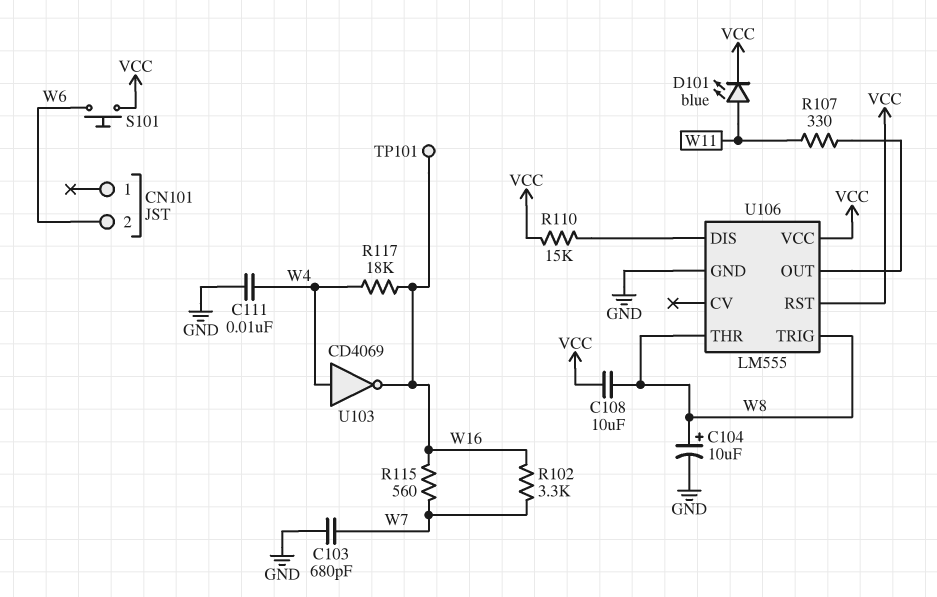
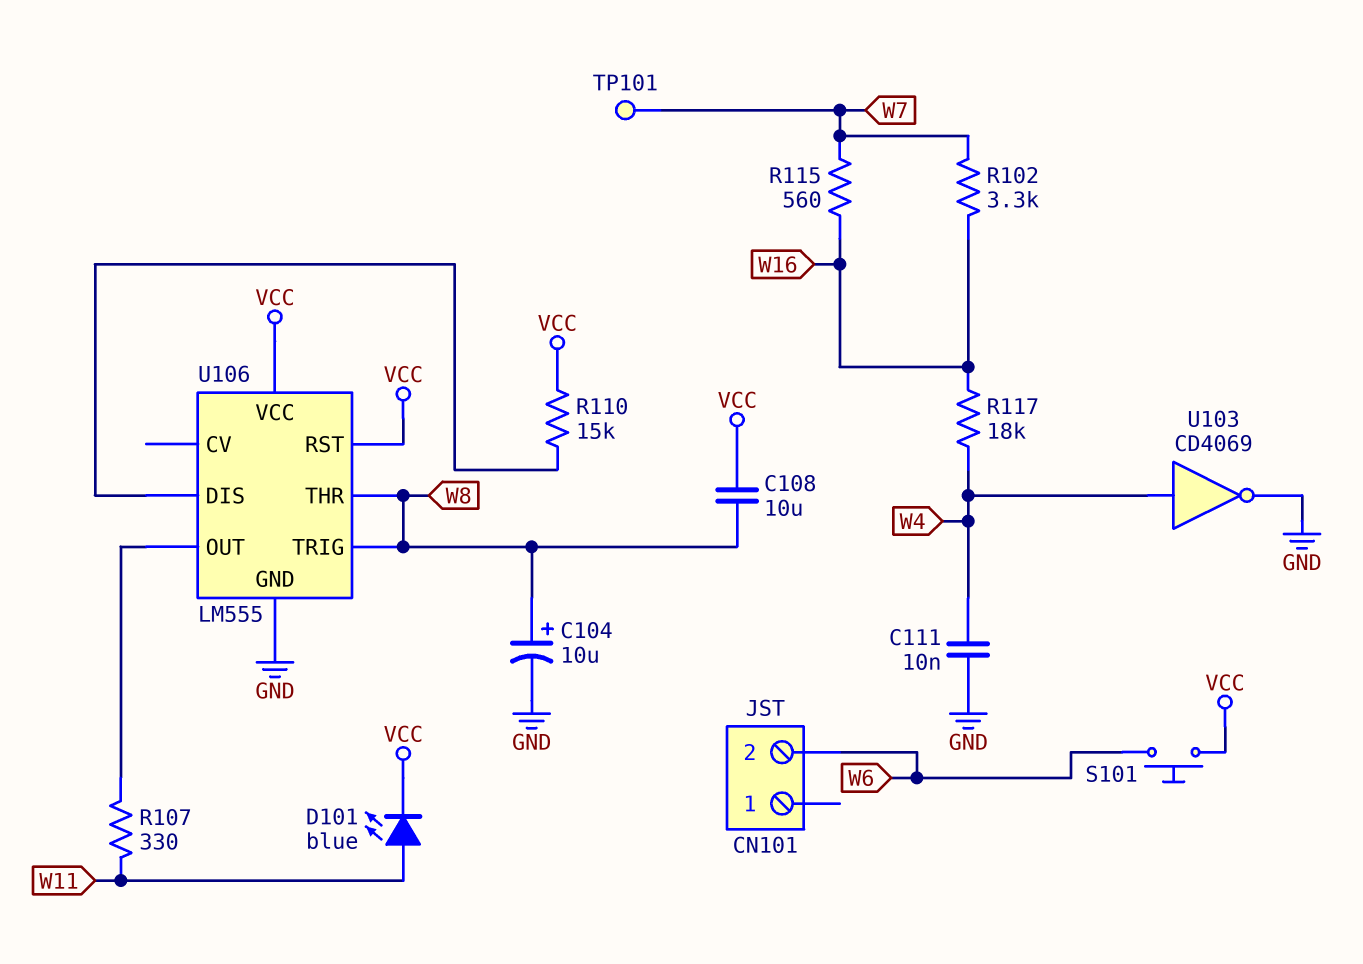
C103: 680pF (GND, W7) -> none
TP101: test point (W16) -> test point (W7)
U103: NOT CD4069 (in W4, out W16) -> NOT CD4069 (in W4, out GND)

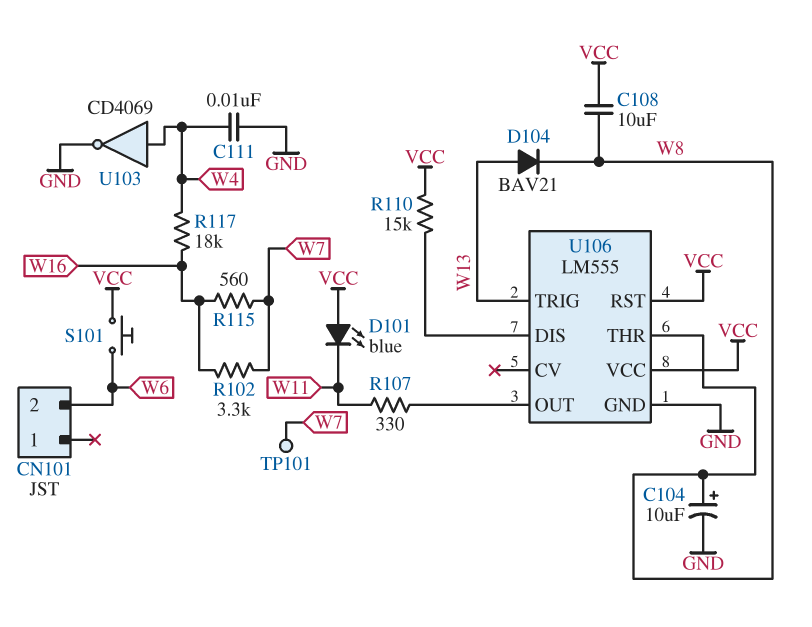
D101: LED blue (A W11, K VCC) -> LED blue (A VCC, K W11)
D104: none -> diode BAV21 (A W13, K W8)
U106 pin TRIG: W8 -> W13

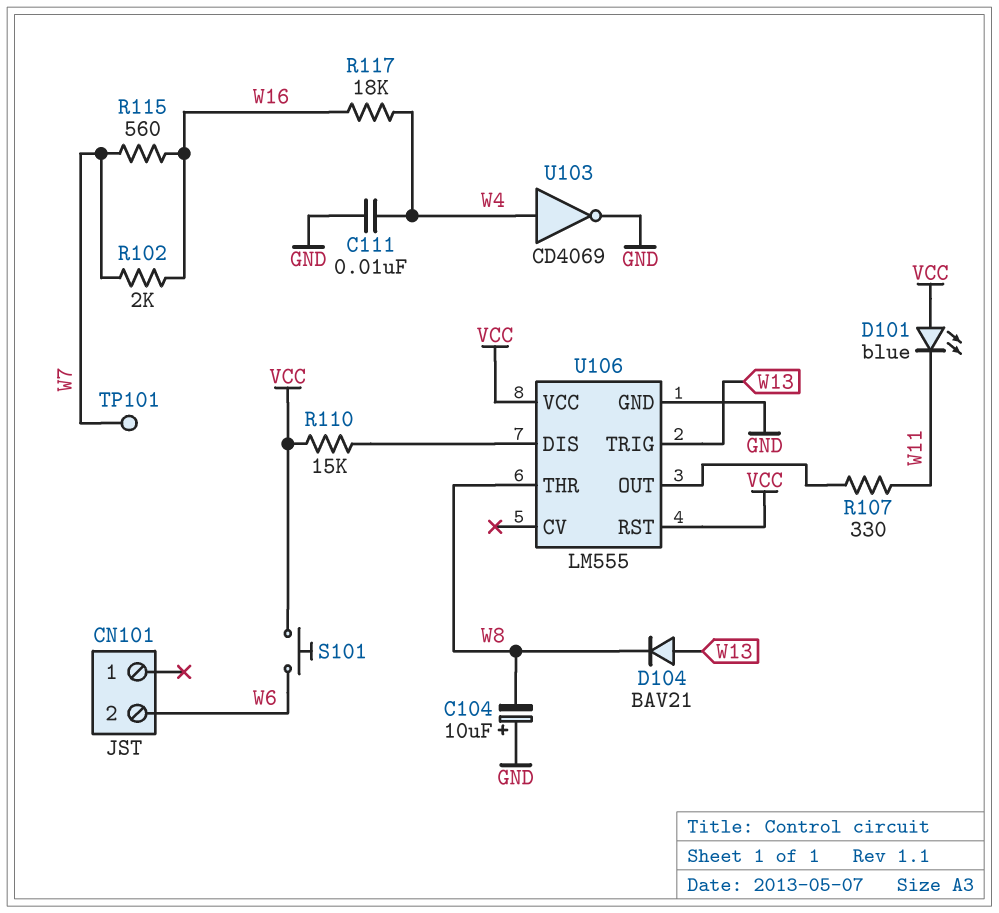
C104: 10uF (plus W8, minus GND) -> 10uF (plus GND, minus W8)
C108: 10uF (VCC, W8) -> none
R102: 3.3k (W7, W16) -> 2k (W7, W16)

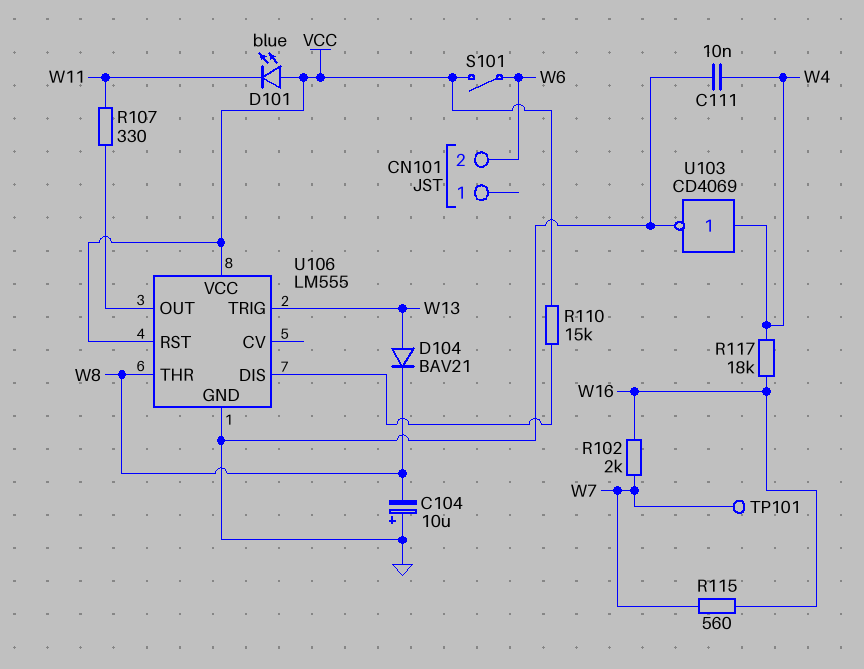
S101: button (VCC, W6) -> switch (VCC, W6)

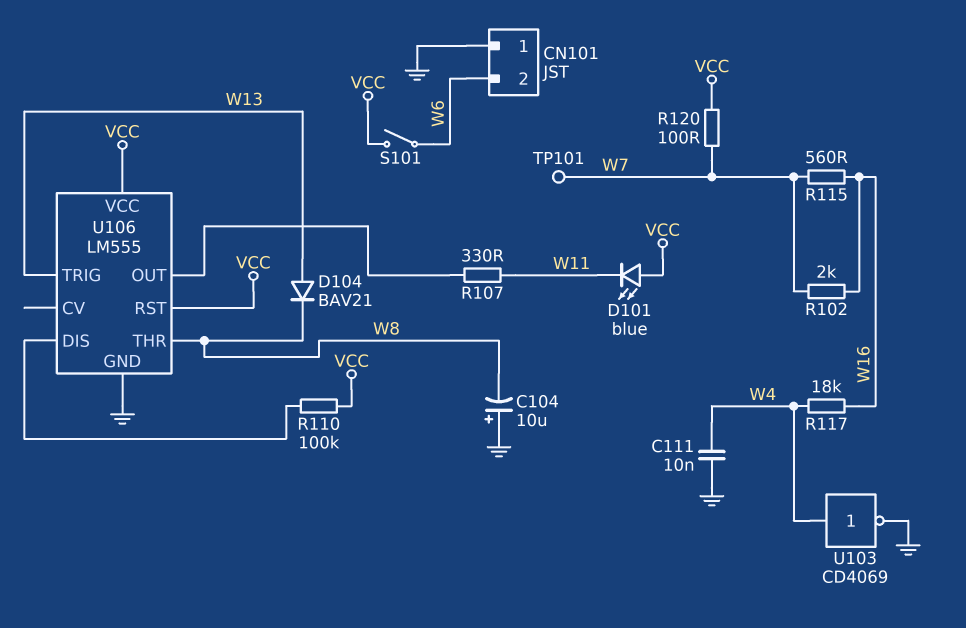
CN101 pin 1: none -> GND
R110: 15k (U106/DIS, VCC) -> 100k (U106/DIS, VCC)
R120: none -> 100 (VCC, W7)

